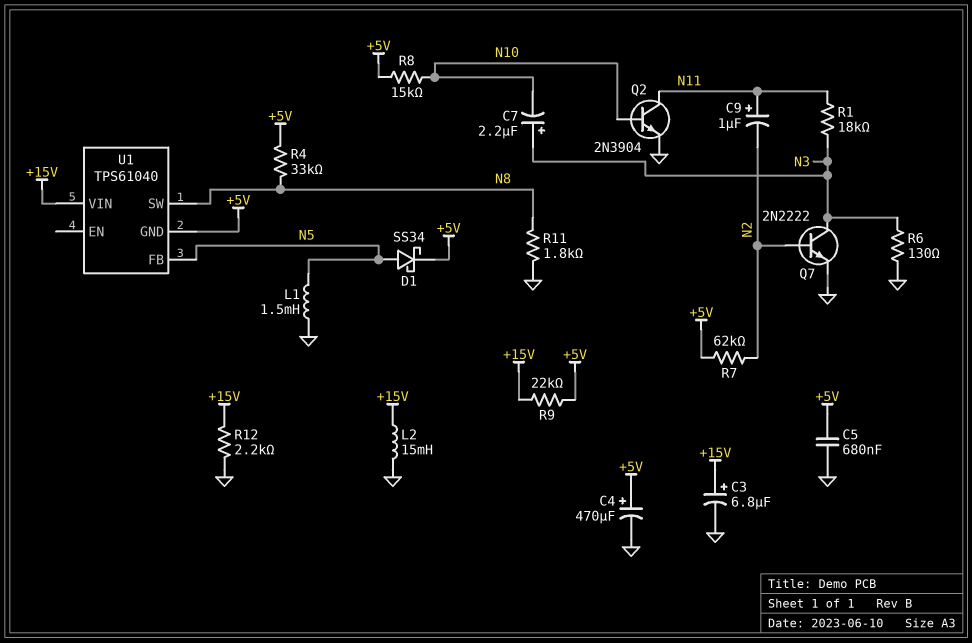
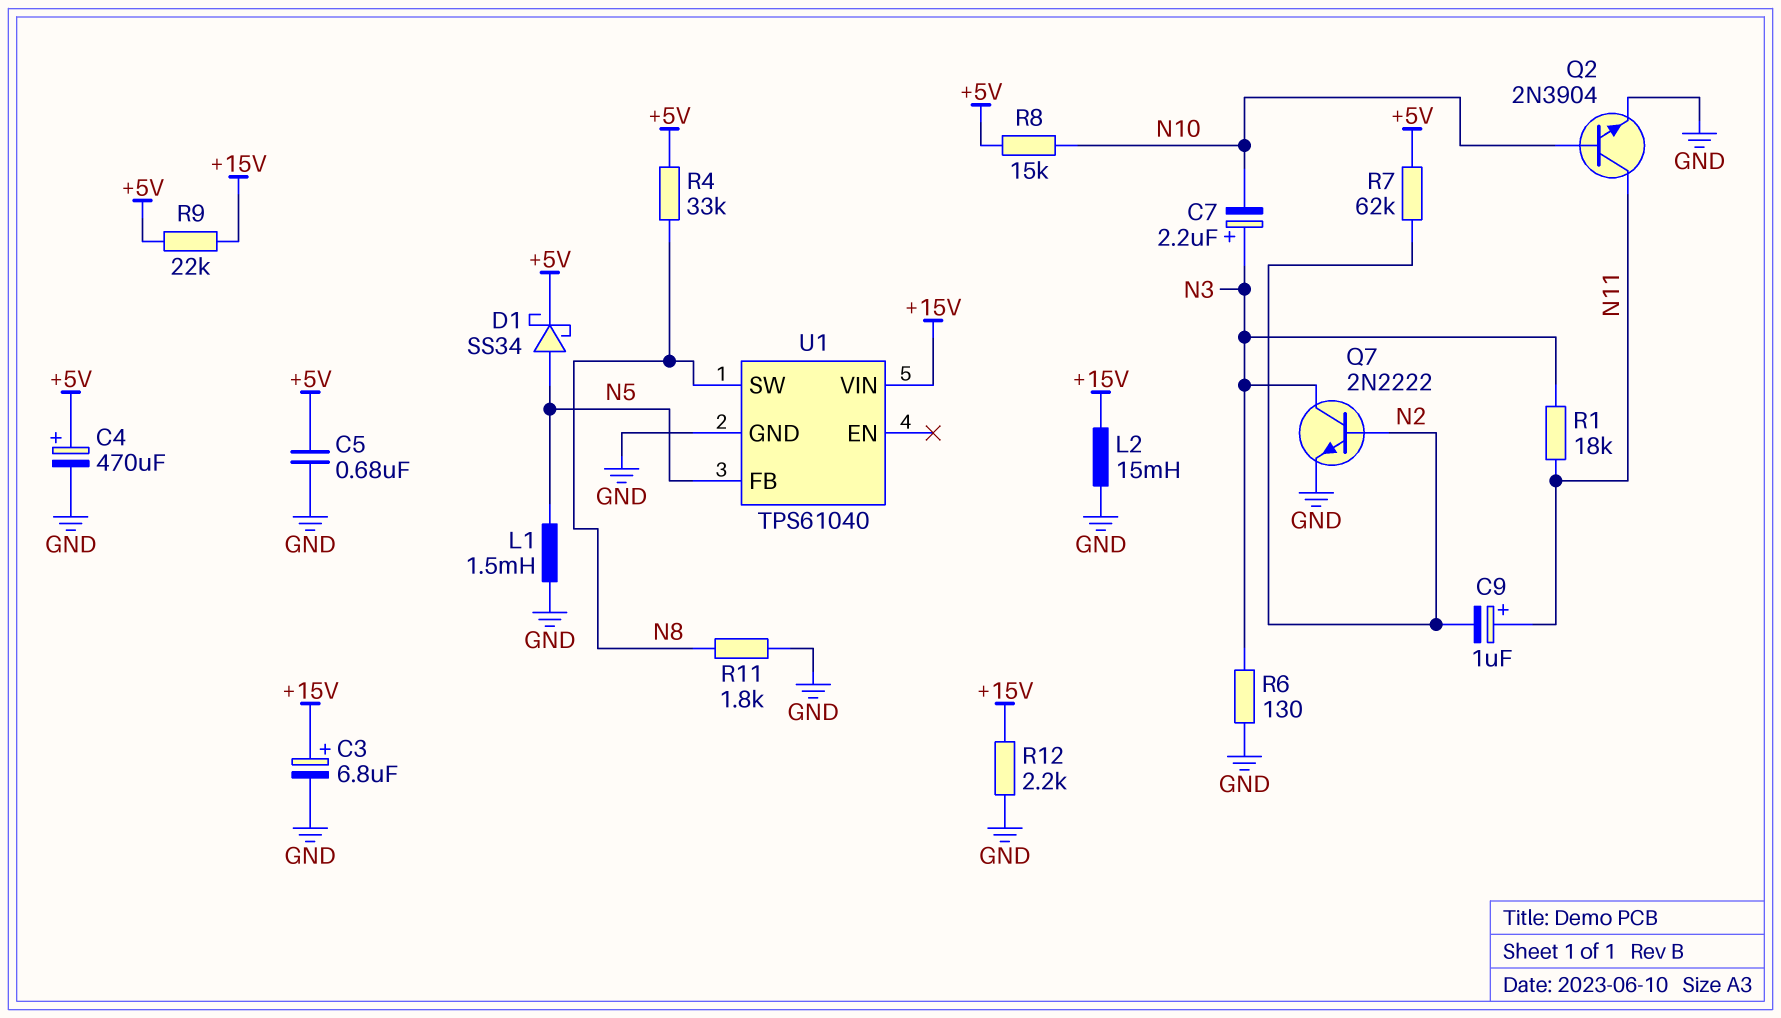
U1 pin GND: +5V -> GND

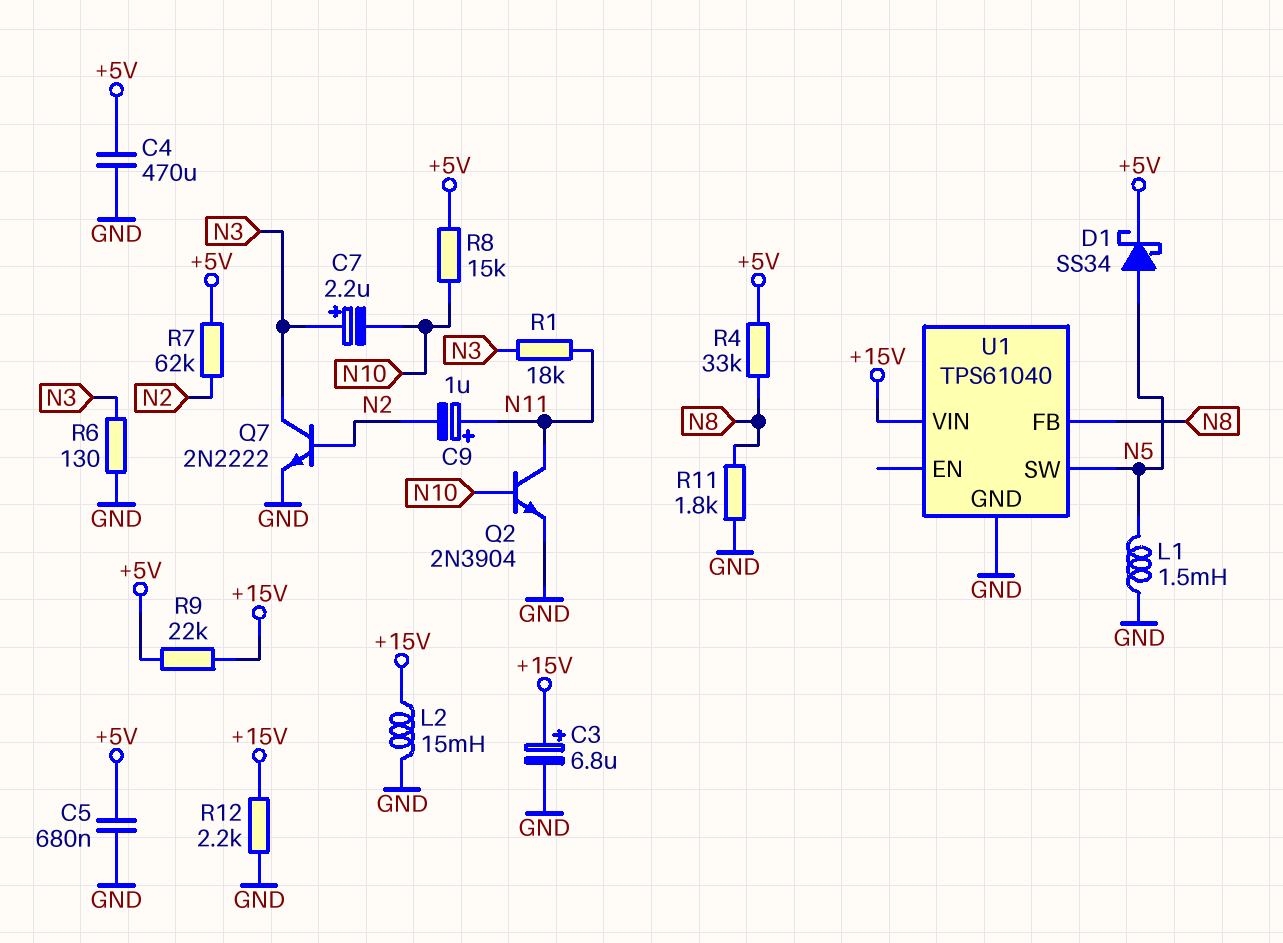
C4: 470uF (plus +5V, minus GND) -> 470uF (+5V, GND)
U1 pin FB: N5 -> N8
U1 pin SW: N8 -> N5

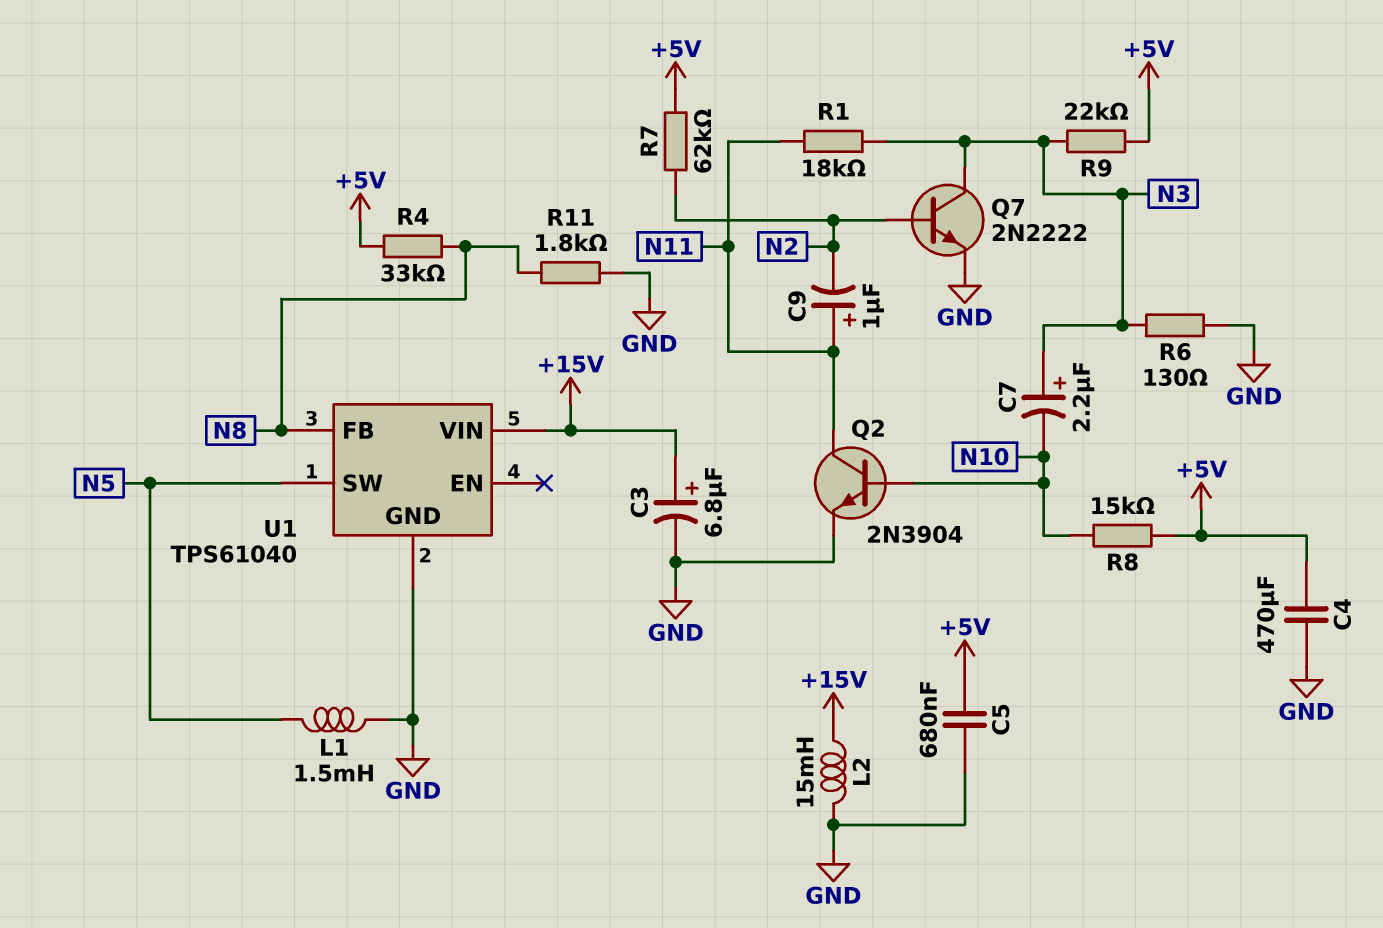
D1: schottky SS34 (A N5, K +5V) -> none
R9: 22k (+5V, +15V) -> 22k (+5V, N3)
R12: 2.2k (+15V, GND) -> none

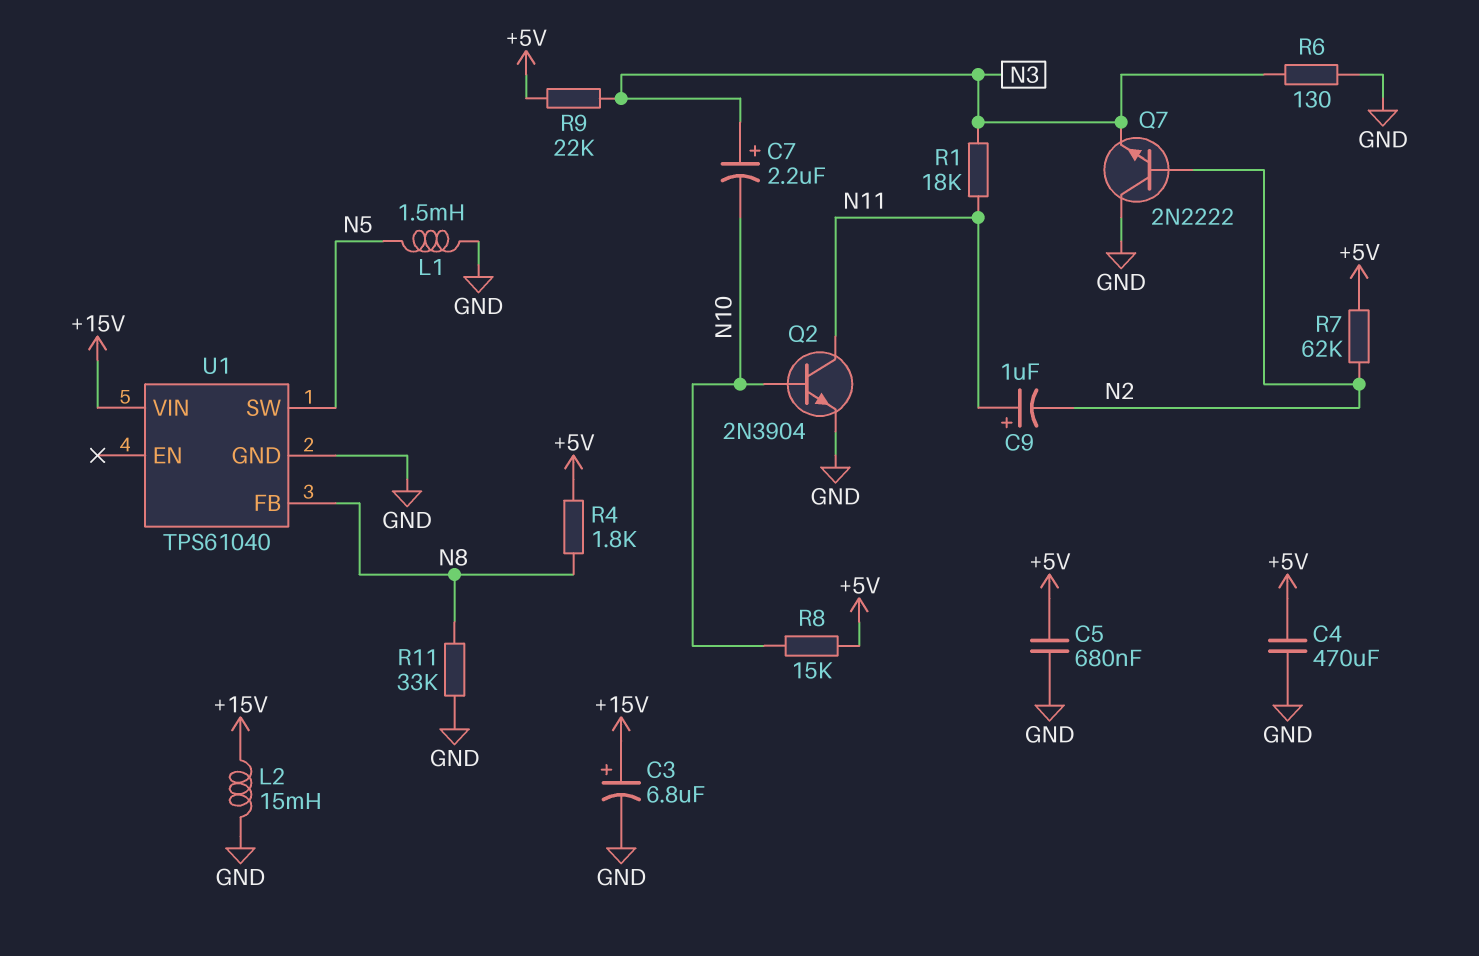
Q7: NPN 2N2222 (B N2, C N3, E GND) -> NPN 2N2222 (B N2, C GND, E N3)
R4: 33k (+5V, N8) -> 1.8k (+5V, N8)
R11: 1.8k (GND, N8) -> 33k (GND, N8)

